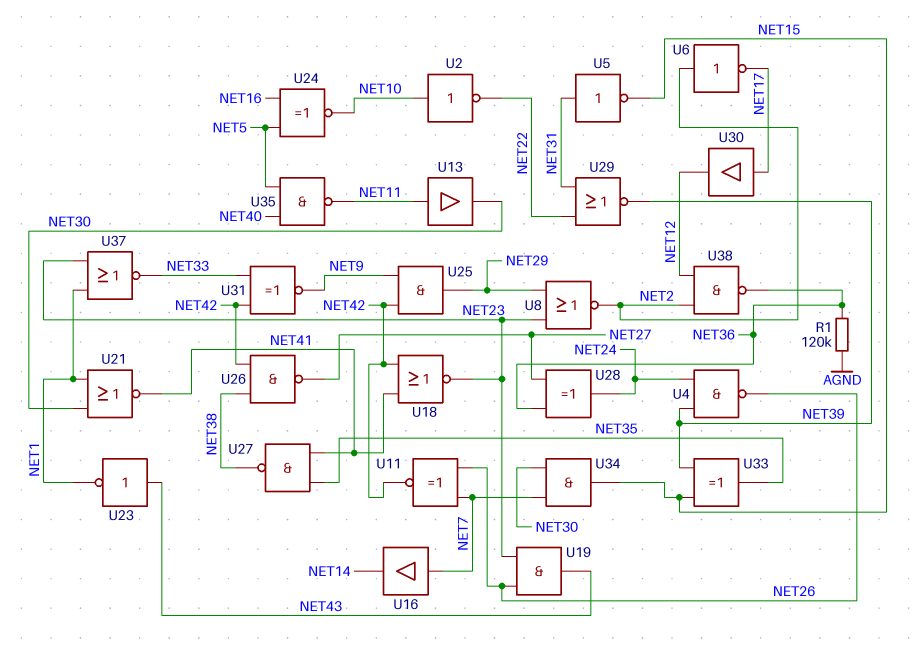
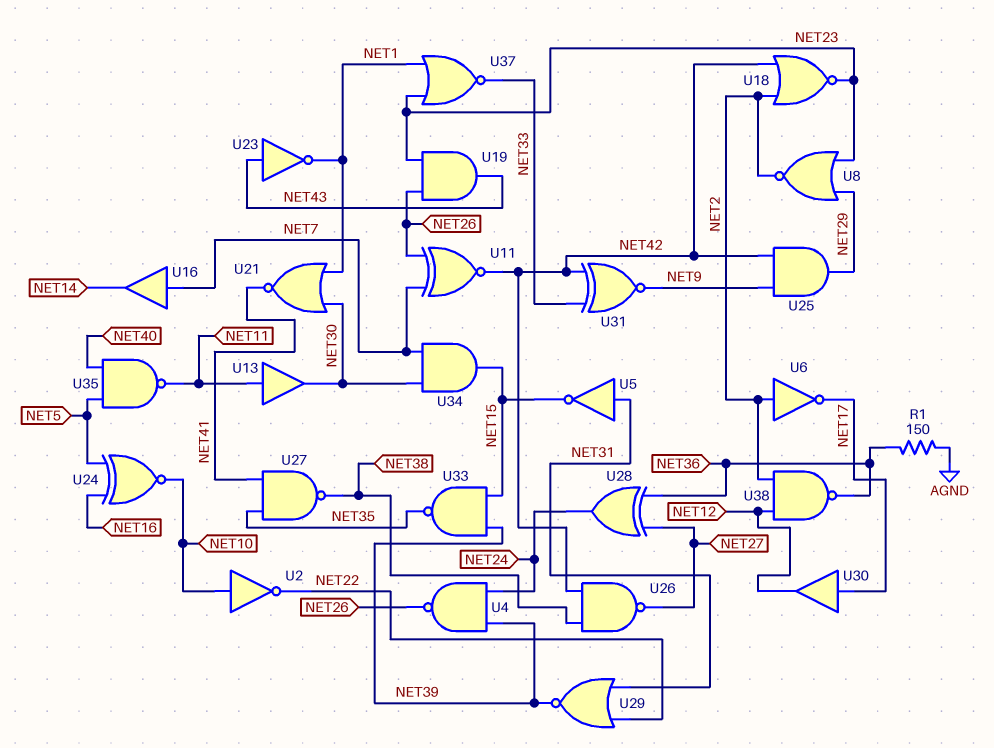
R1: 120k (AGND, NET36) -> 150 (AGND, NET36)
U18: NOR (in NET41, in NET42, out NET23) -> NOR (in NET2, in NET42, out NET23)
U33: XOR (in NET15, in NET39, out NET35) -> NAND (in NET15, in NET39, out NET35)

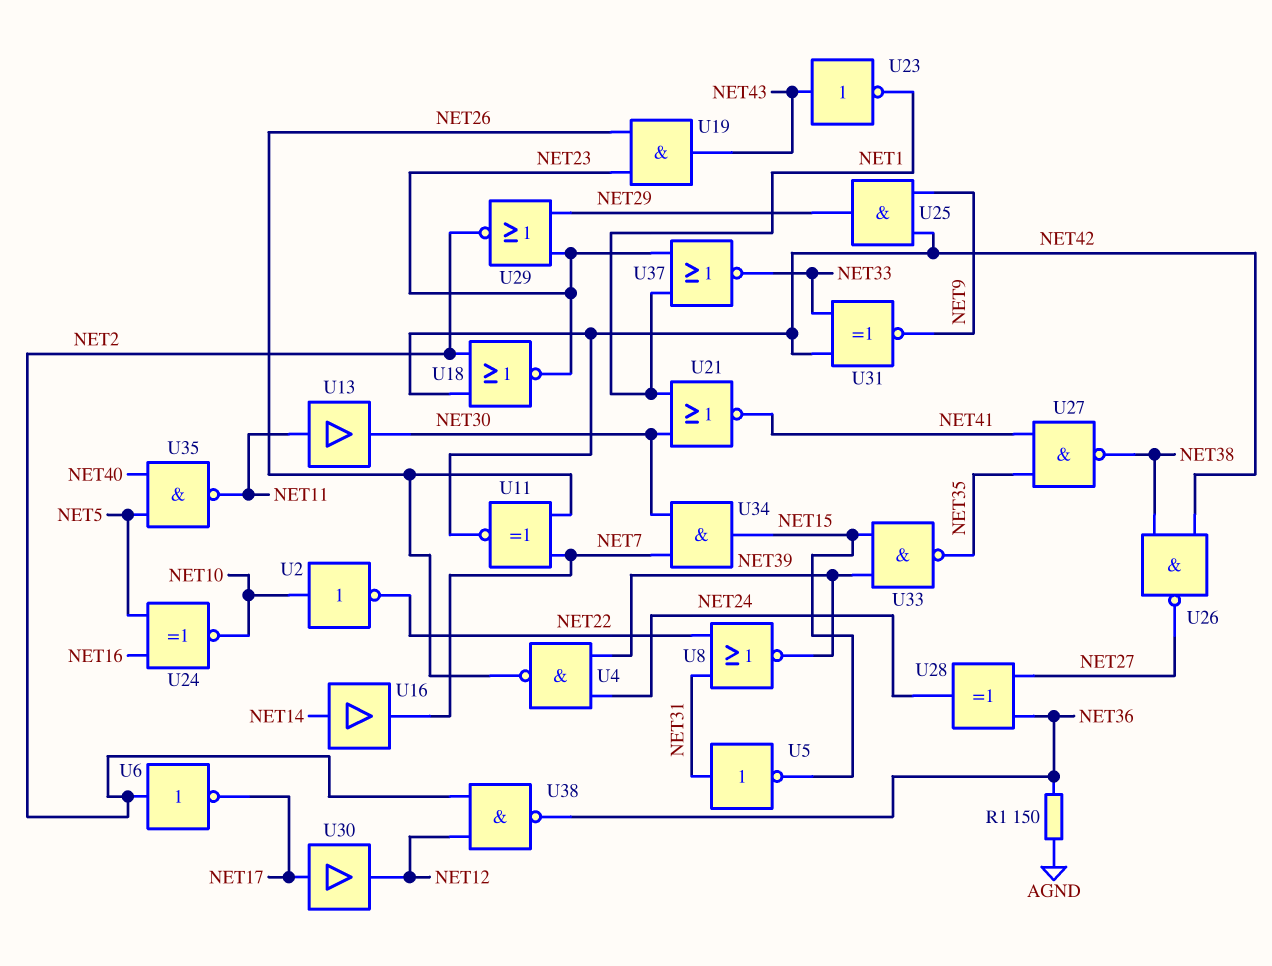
U8: NOR (in NET23, in NET29, out NET2) -> NOR (in NET22, in NET31, out NET39)
U16: buffer (in NET7, out NET14) -> buffer (in NET14, out NET7)
U29: NOR (in NET22, in NET31, out NET39) -> NOR (in NET23, in NET29, out NET2)

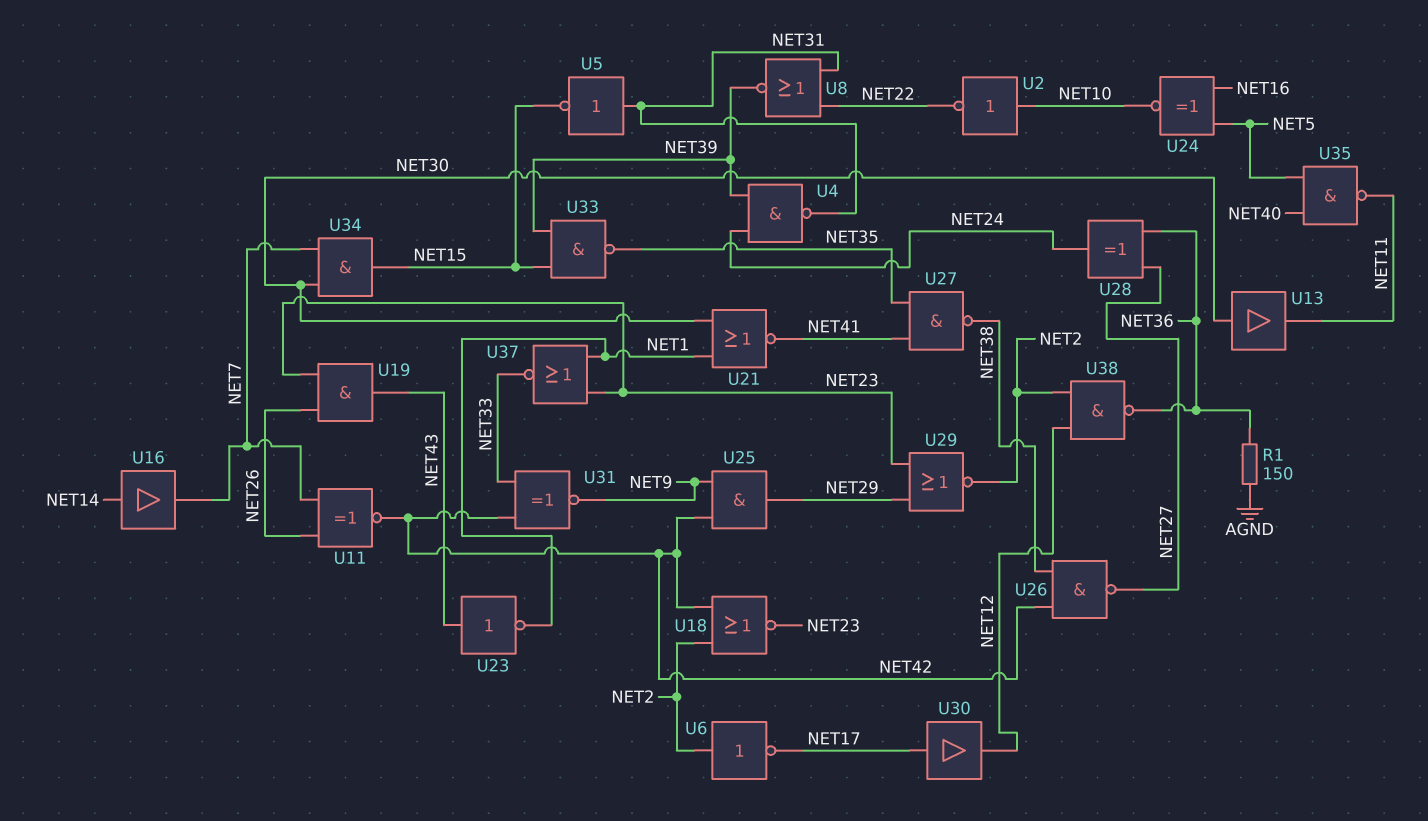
U4: NAND (in NET24, in NET39, out NET26) -> NAND (in NET24, in NET39, out NET31)
U13: buffer (in NET11, out NET30) -> buffer (in NET30, out NET11)

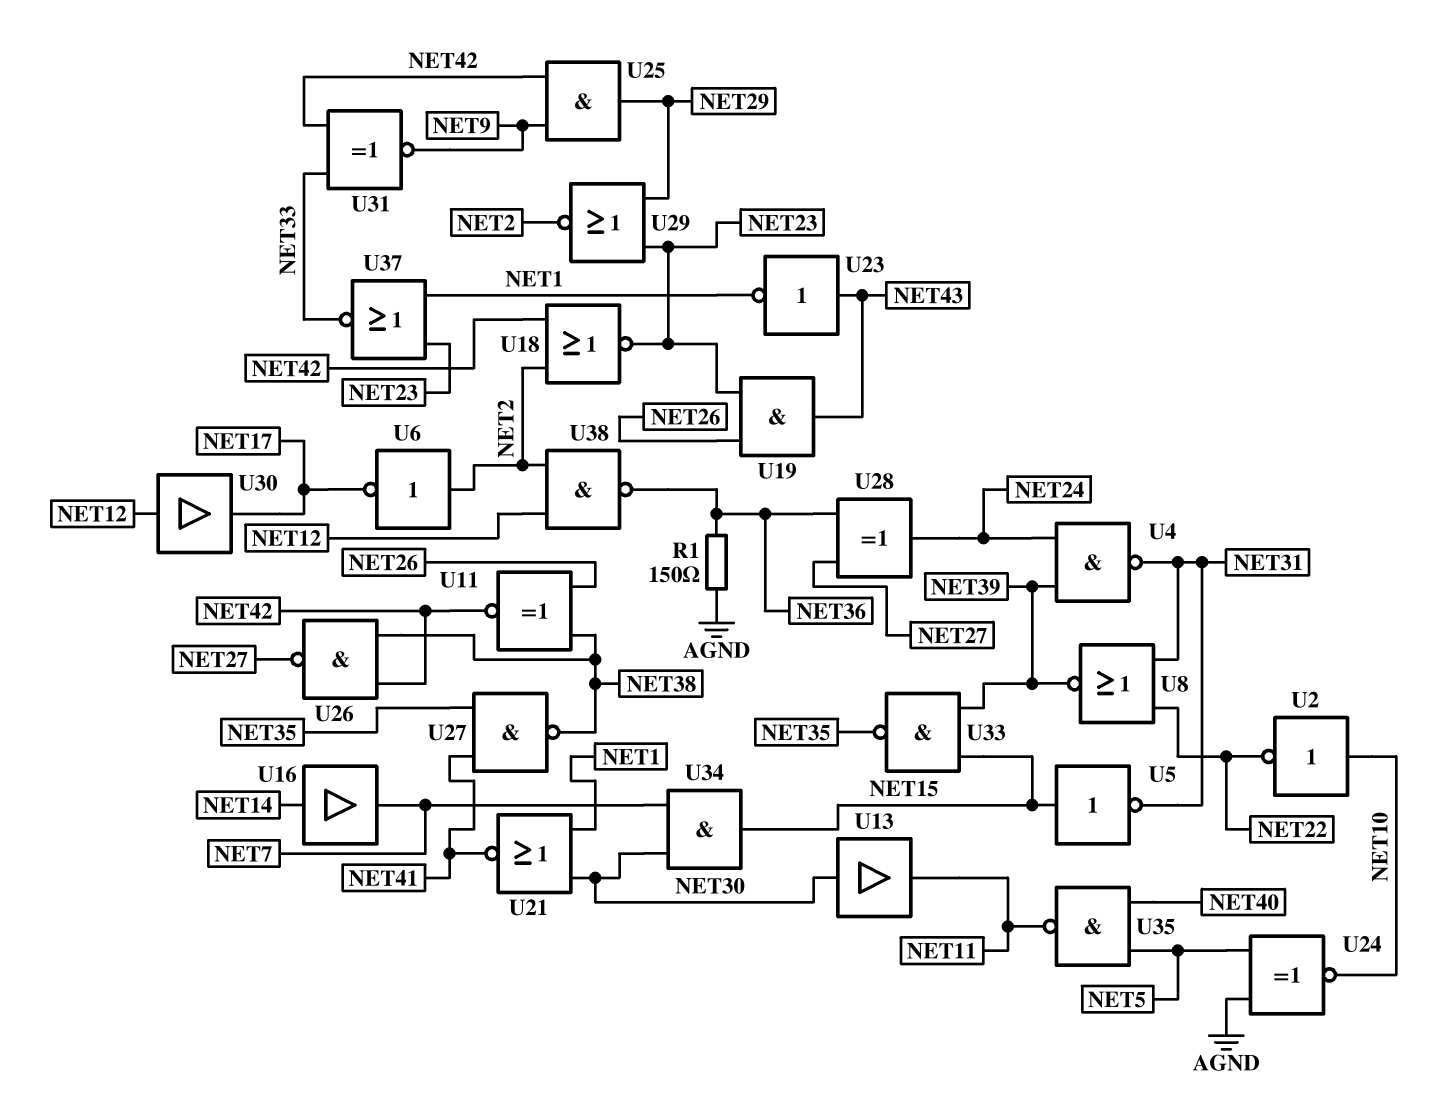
U5: NOT (in NET31, out NET15) -> NOT (in NET15, out NET31)
U11: XNOR (in NET7, in NET26, out NET42) -> XNOR (in NET26, in NET38, out NET42)
U24: XNOR (in NET5, in NET16, out NET10) -> XNOR (in AGND, in NET5, out NET10)
U30: buffer (in NET17, out NET12) -> buffer (in NET12, out NET17)

